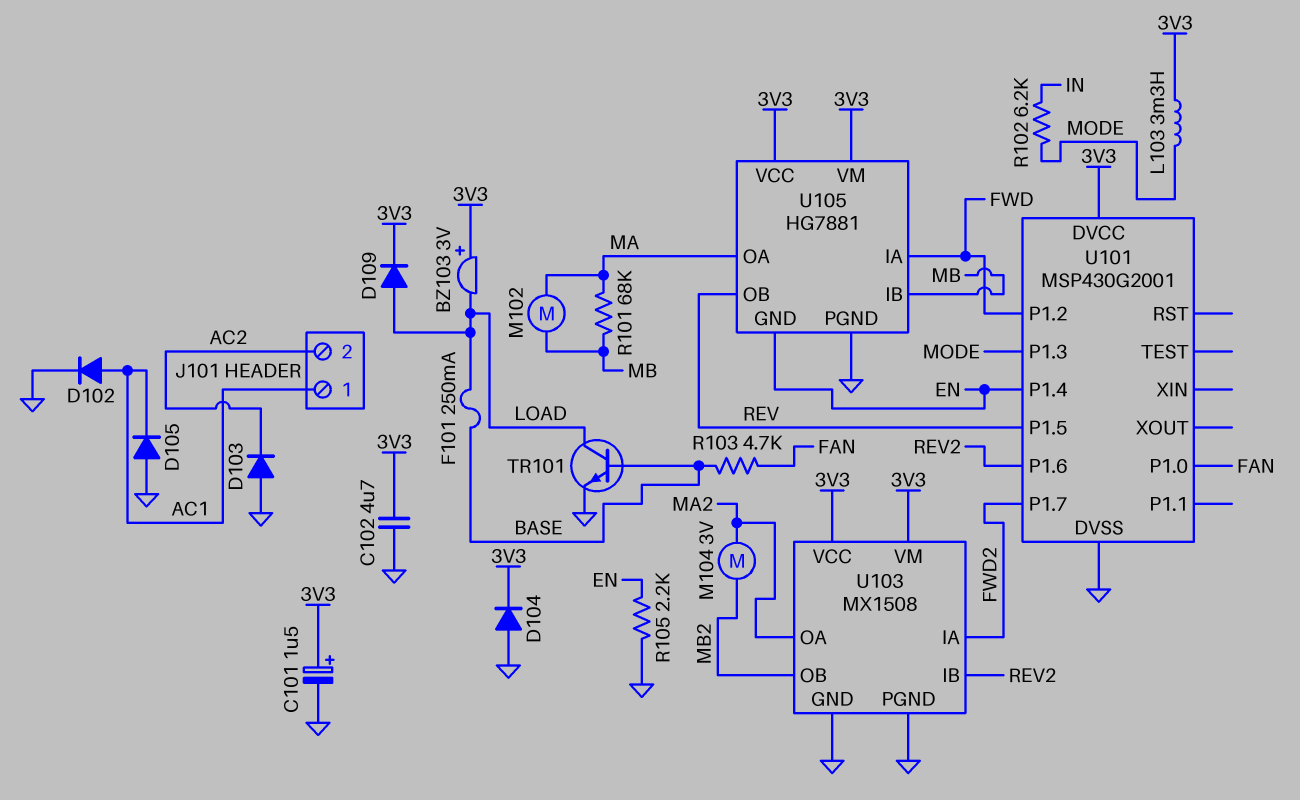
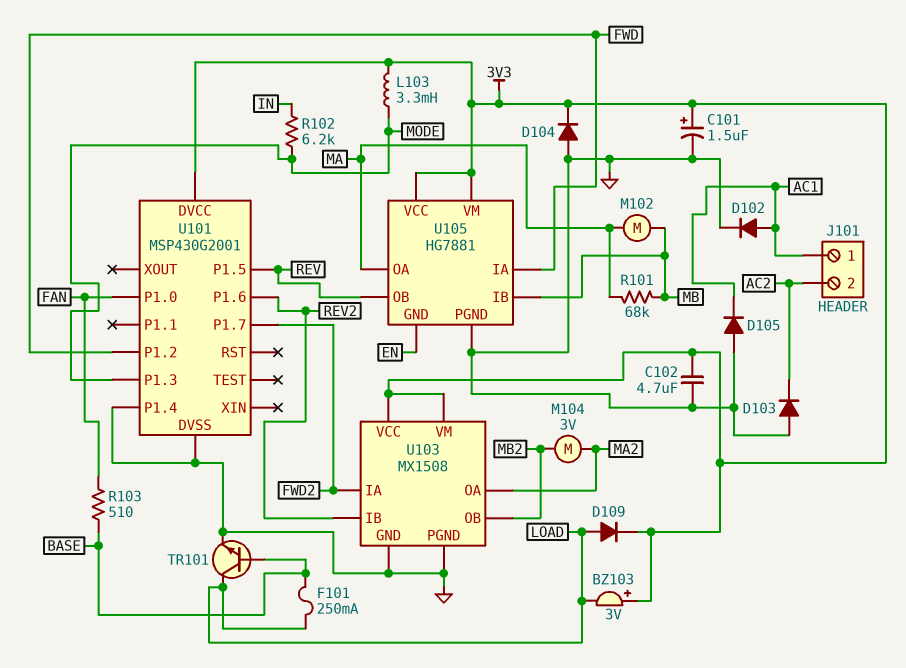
R103: 4.7k (BASE, FAN) -> 510 (BASE, FAN)
R105: 2.2k (EN, GND) -> none
U101 pin P1.4: EN -> GND

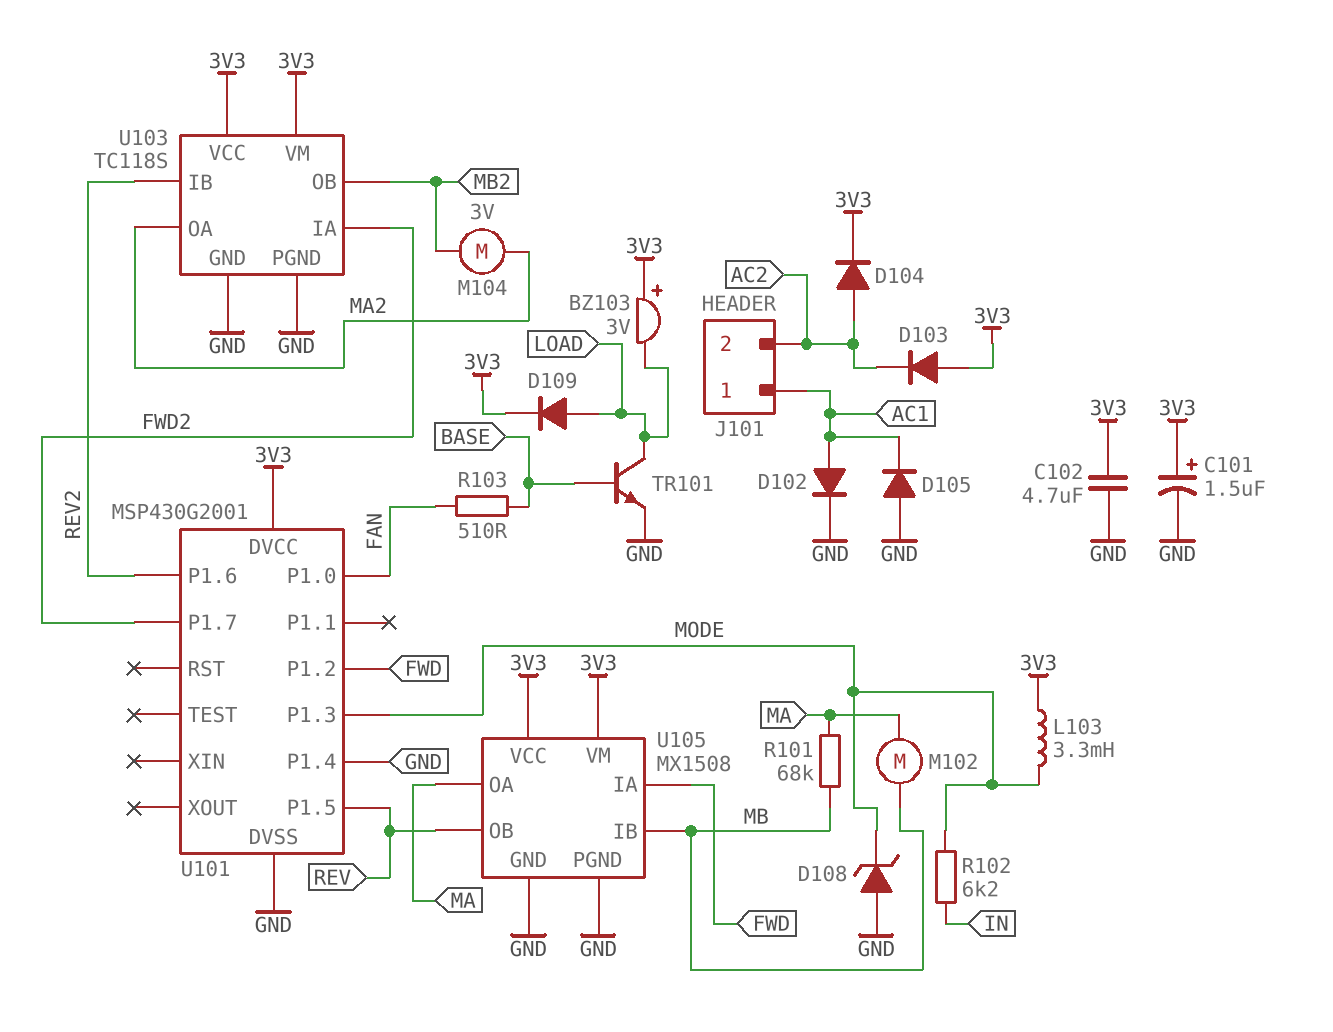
D103: diode (A GND, K AC2) -> diode (A 3V3, K AC2)
D104: diode (A GND, K 3V3) -> diode (A AC2, K 3V3)
D108: none -> zener (A GND, K MODE)
F101: 250mA (BASE, LOAD) -> none
U103: MX1508 -> TC118S
U105: HG7881 -> MX1508
U105 pin GND: EN -> GND

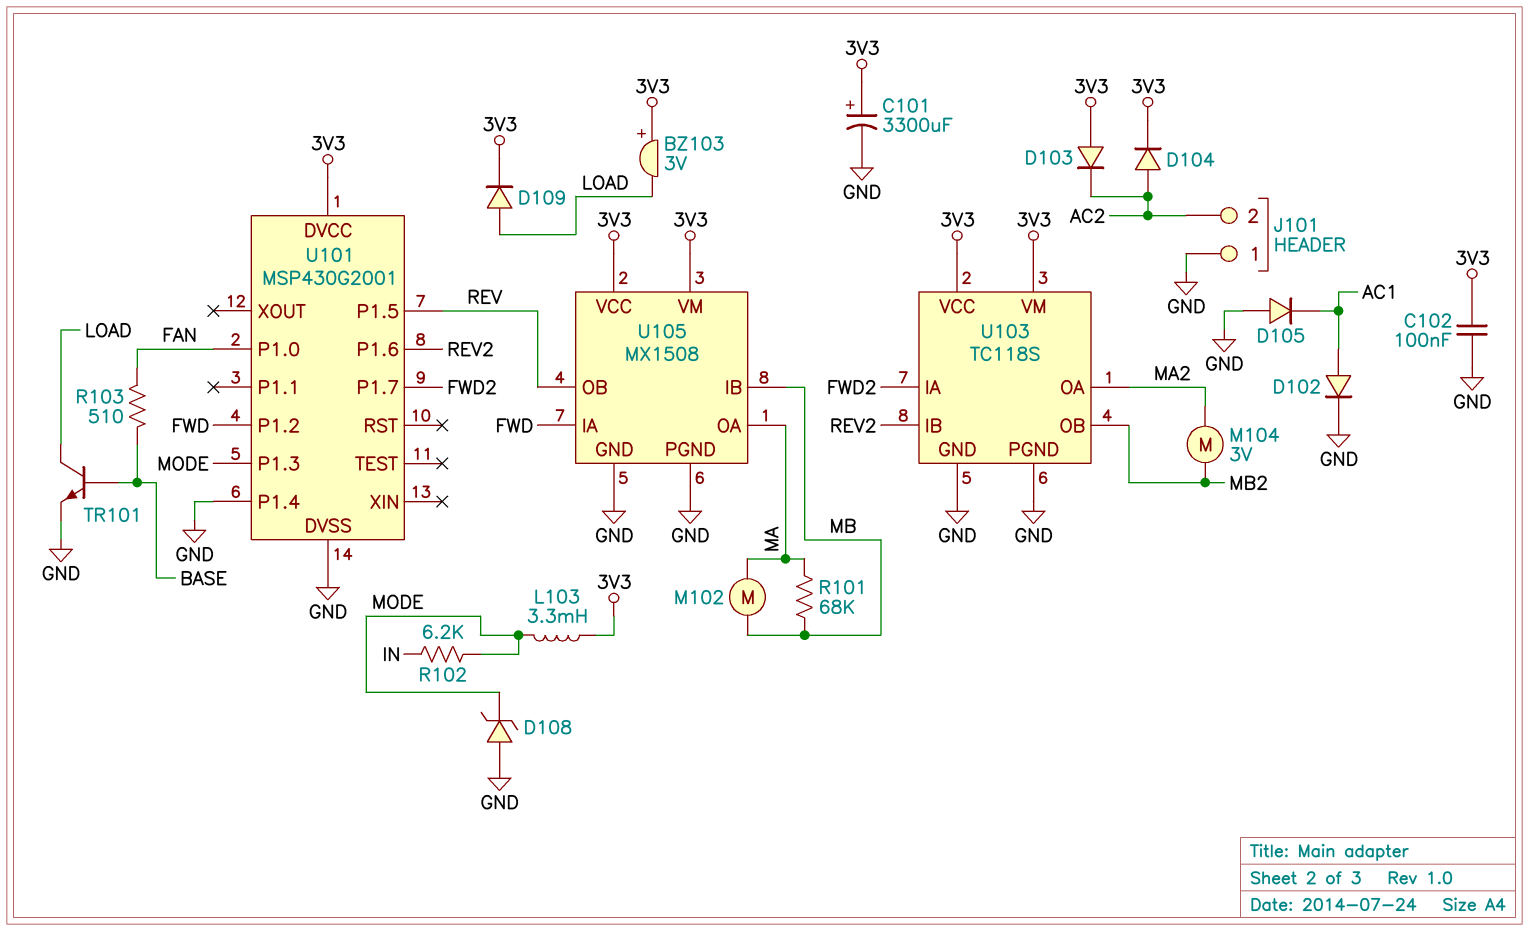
C101: 1.5uF (plus 3V3, minus GND) -> 3300uF (plus 3V3, minus GND)
C102: 4.7uF (3V3, GND) -> 100nF (3V3, GND)
J101 pin 1: AC1 -> GND

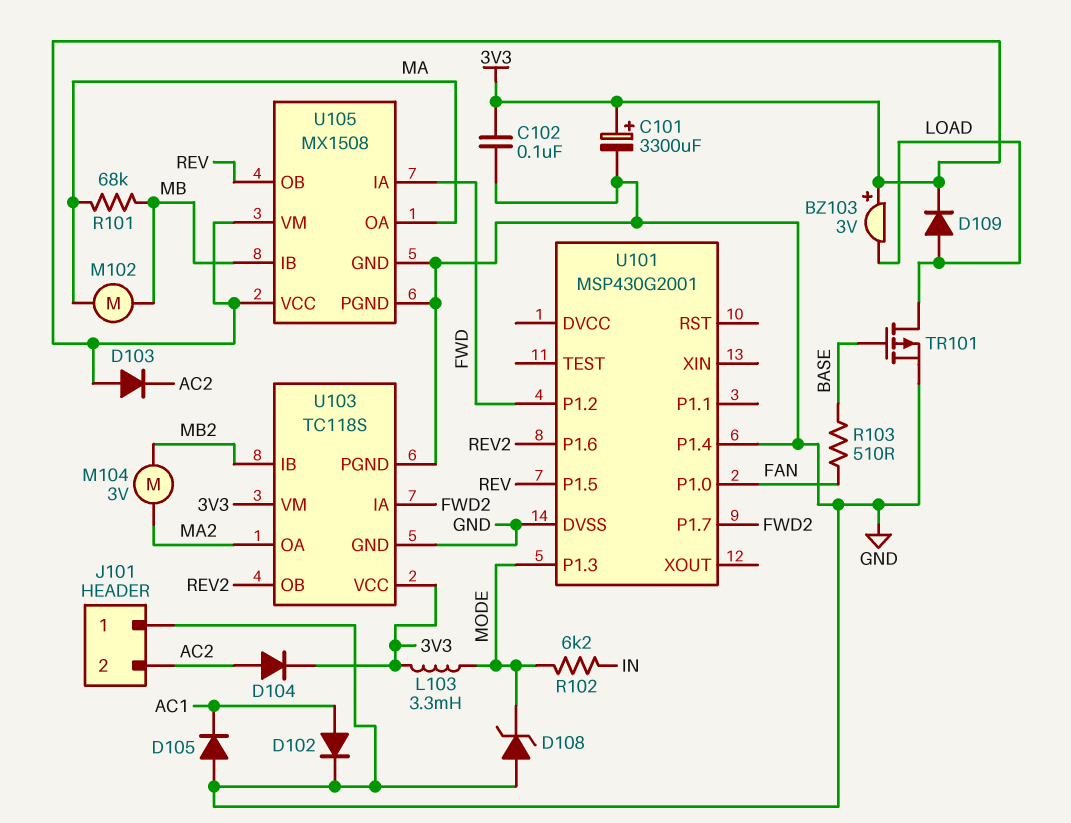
TR101: NPN (B BASE, C LOAD, E GND) -> PMOS (G BASE, D LOAD, S GND)
U101 pin DVCC: 3V3 -> none
U103 pin IB: REV2 -> MB2
U103 pin OB: MB2 -> REV2

